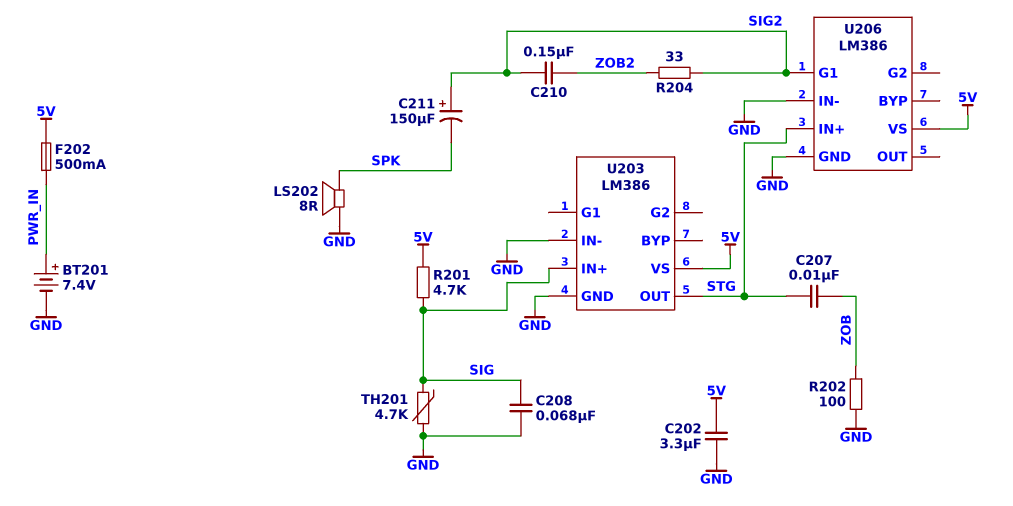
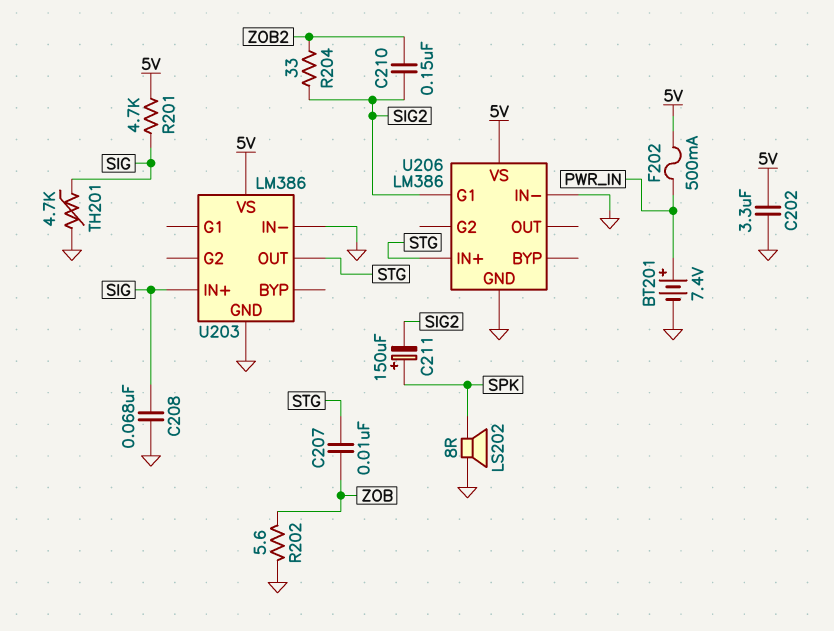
C211: 150uF (plus SIG2, minus SPK) -> 150uF (plus SPK, minus SIG2)
R202: 100 (GND, ZOB) -> 5.6 (GND, ZOB)

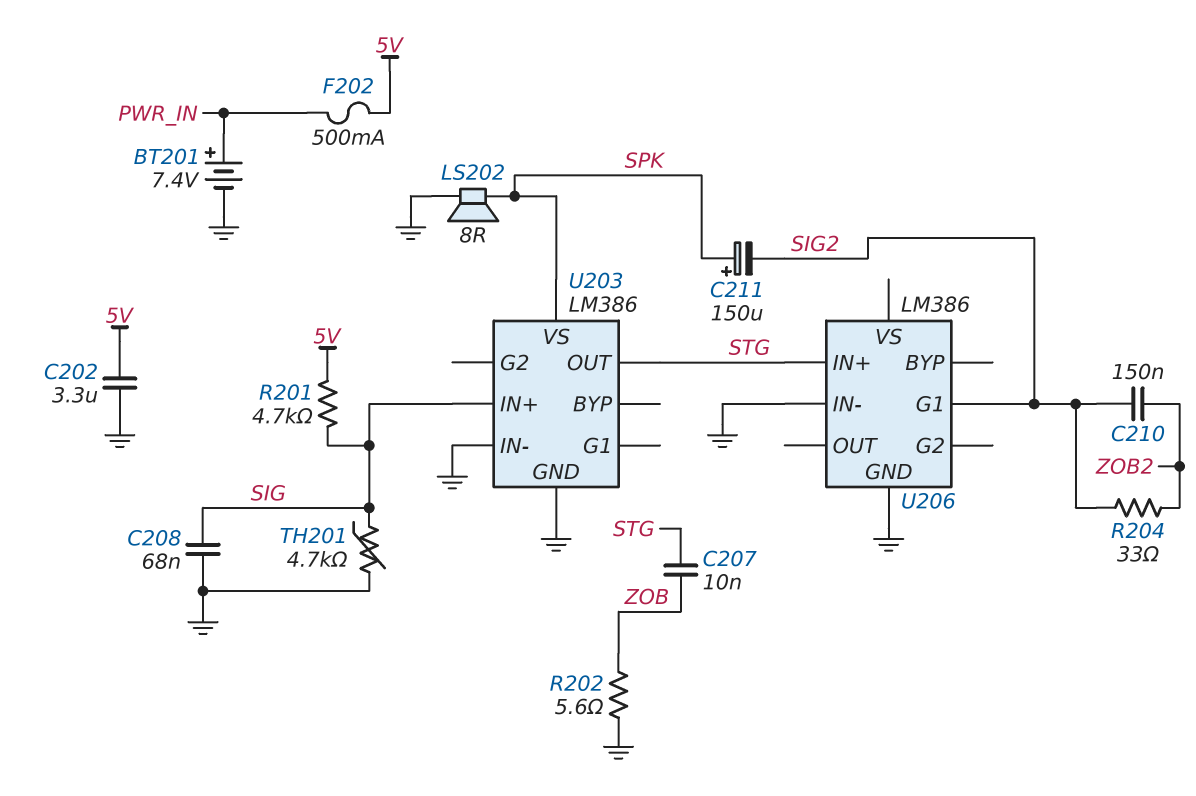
U203 pin VS: 5V -> SPK
U206 pin VS: 5V -> none

